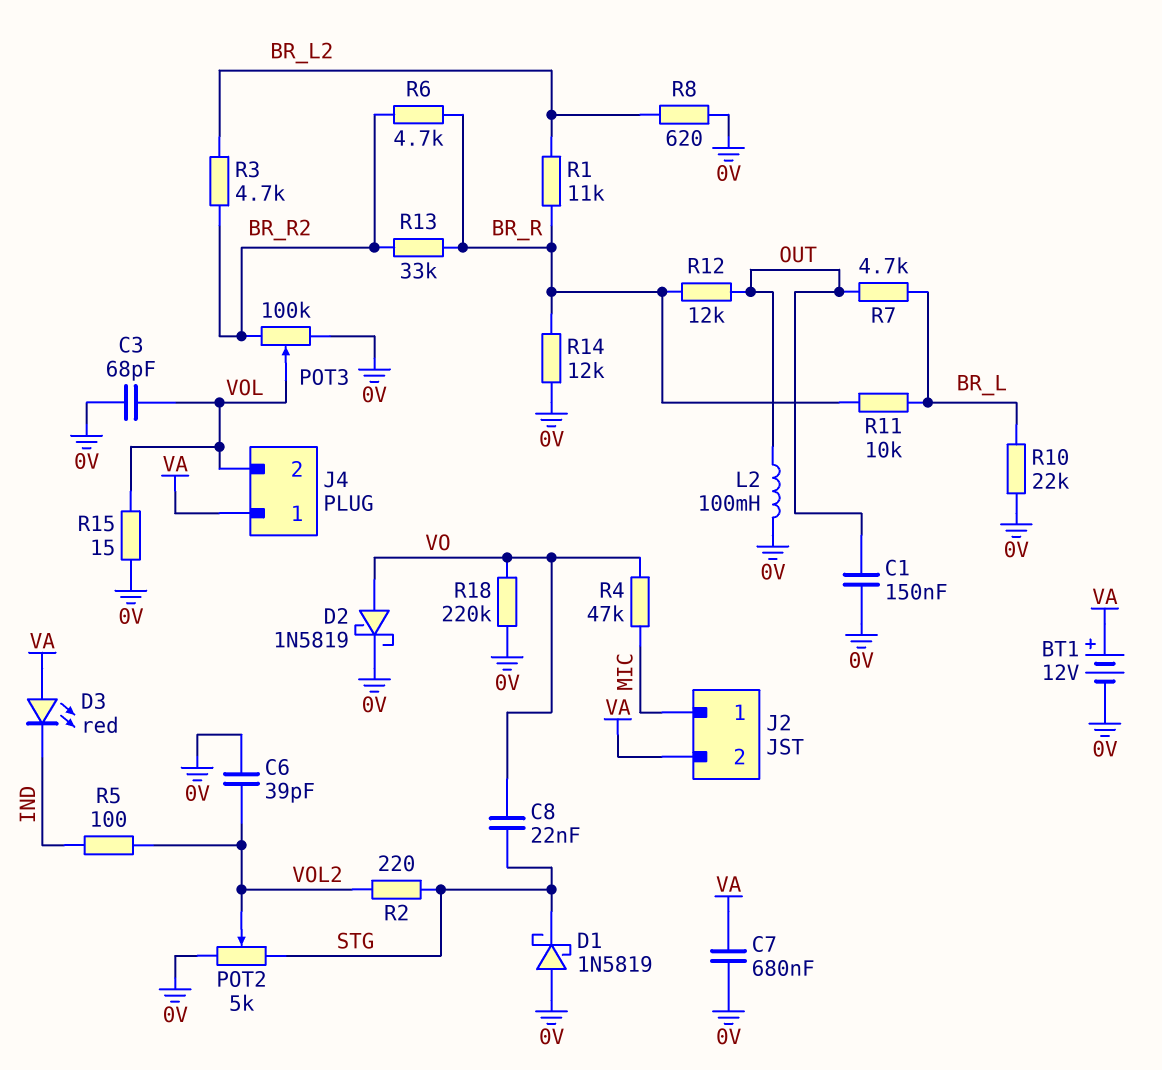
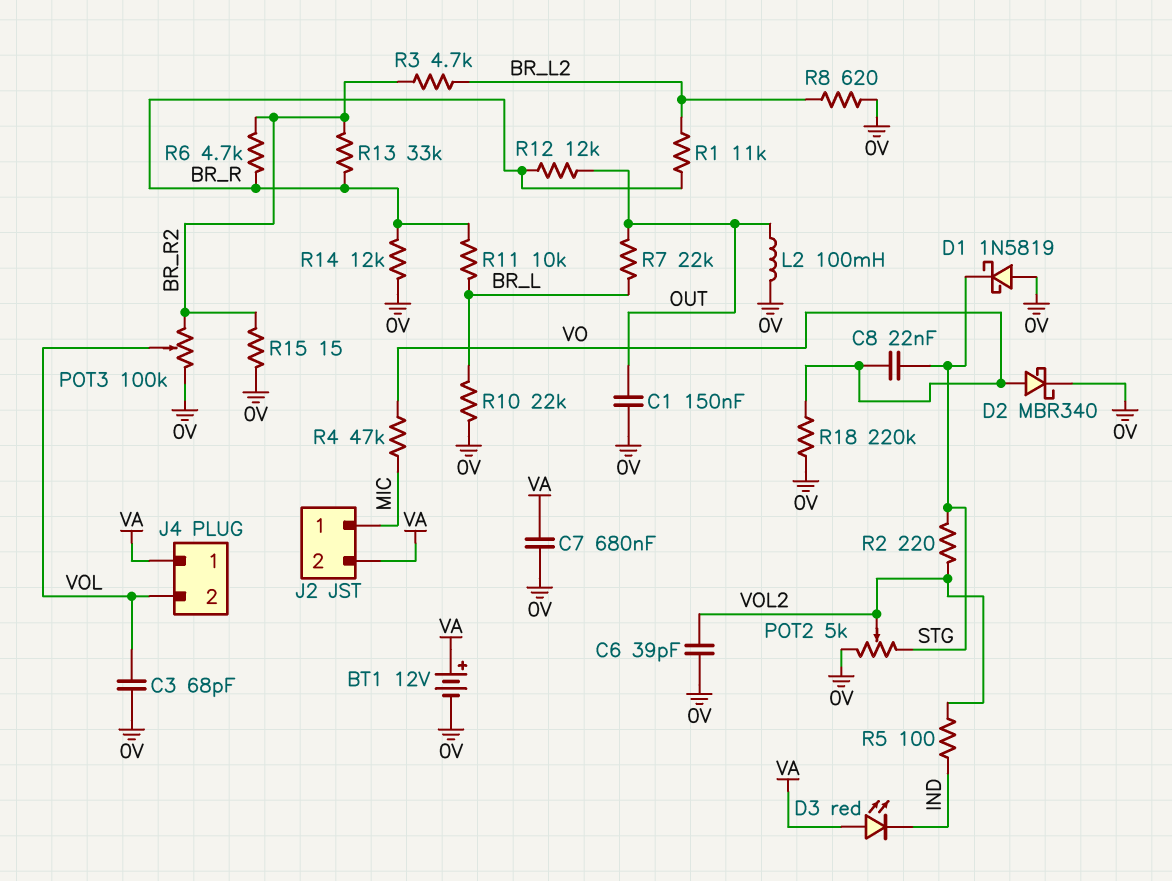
D2: schottky 1N5819 (A VO, K 0V) -> schottky MBR340 (A VO, K 0V)
R7: 4.7k (BR_L, OUT) -> 22k (BR_L, OUT)
R15: 15 (0V, VOL) -> 15 (0V, BR_R2)

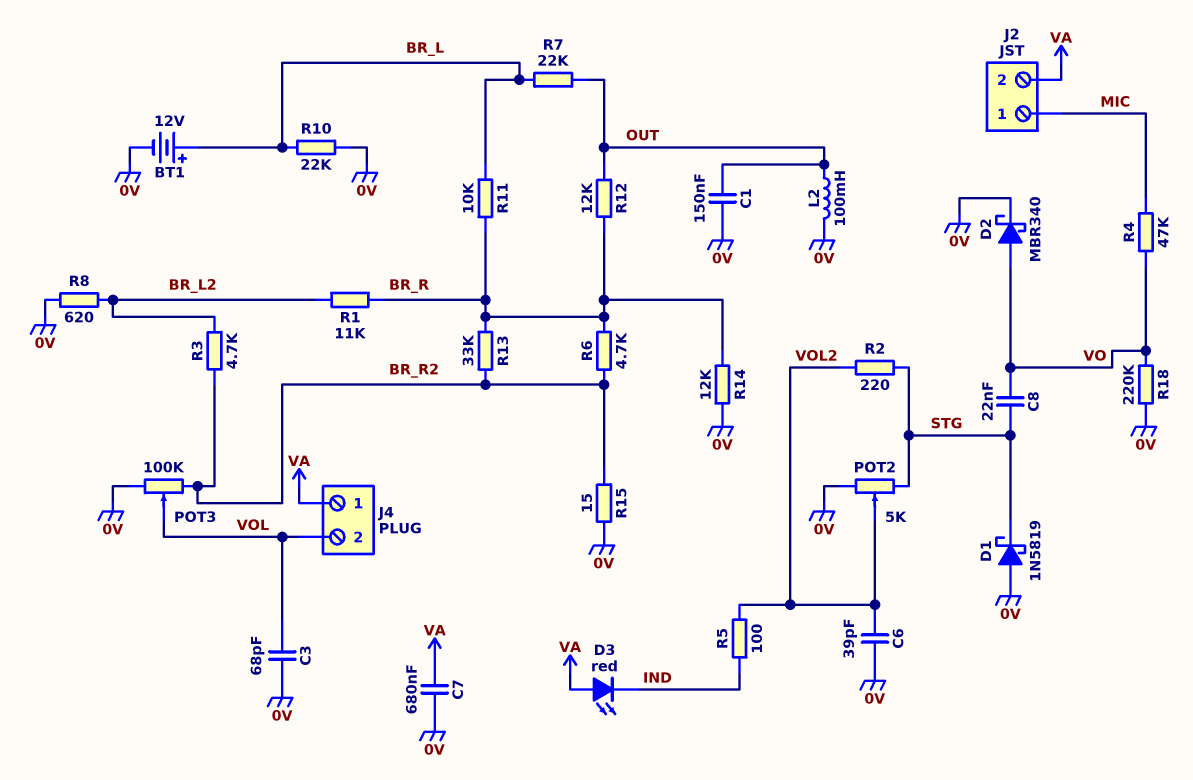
BT1: 12V (plus VA, minus 0V) -> 12V (plus BR_L, minus 0V)

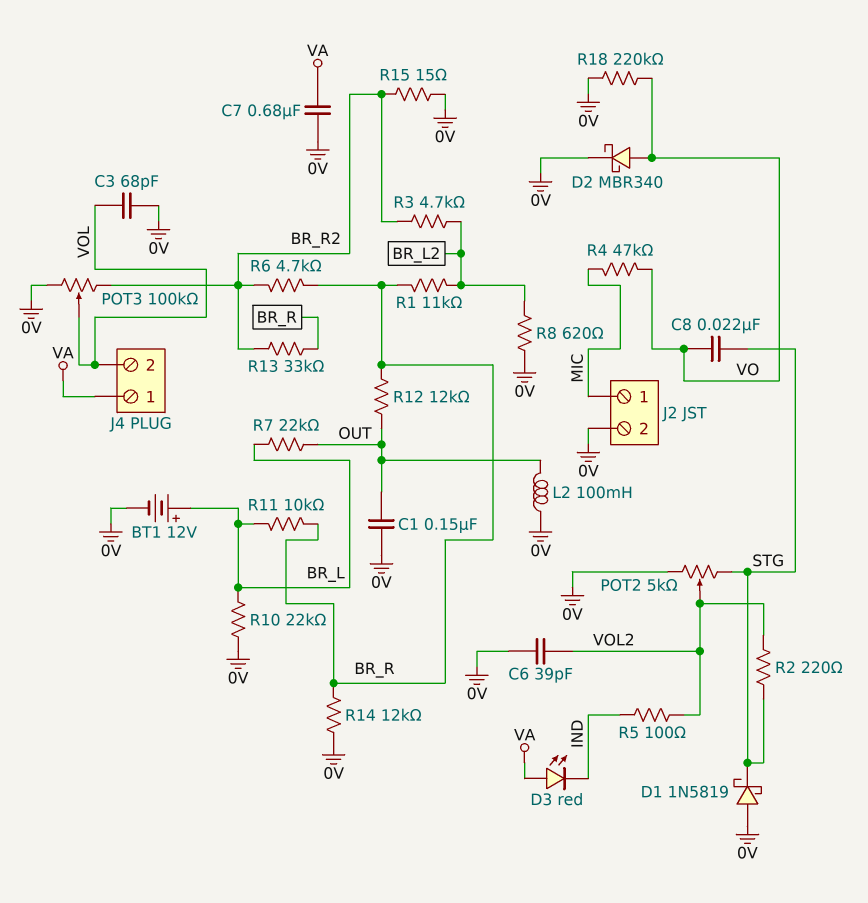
J2 pin 2: VA -> 0V

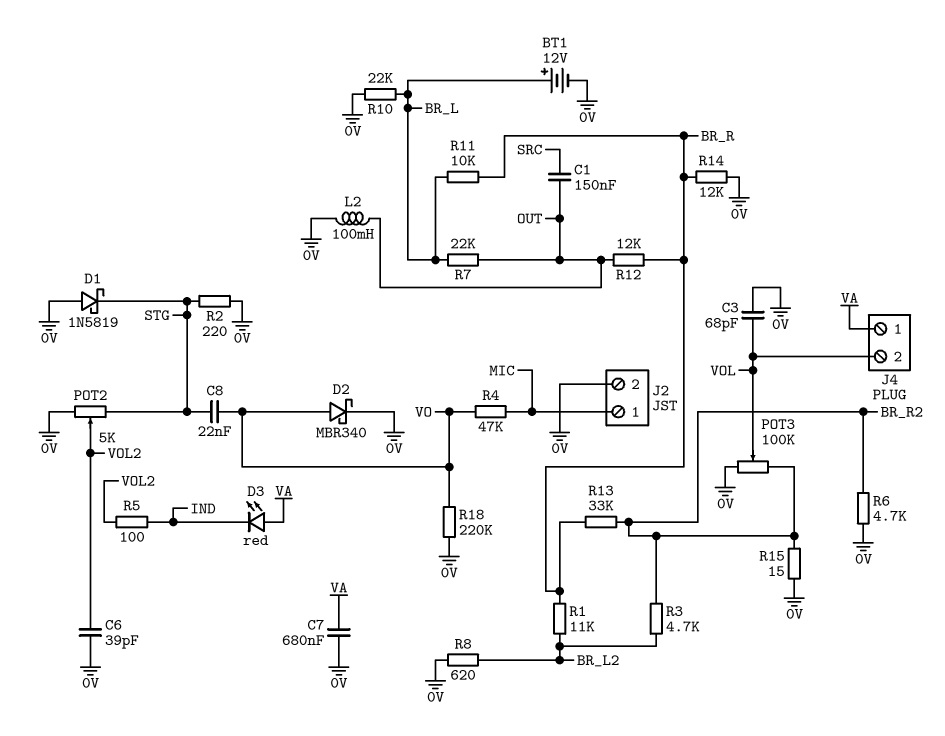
C1: 150nF (0V, OUT) -> 150nF (OUT, SRC)
R2: 220 (STG, VOL2) -> 220 (0V, STG)
R6: 4.7k (BR_R, BR_R2) -> 4.7k (0V, BR_R2)

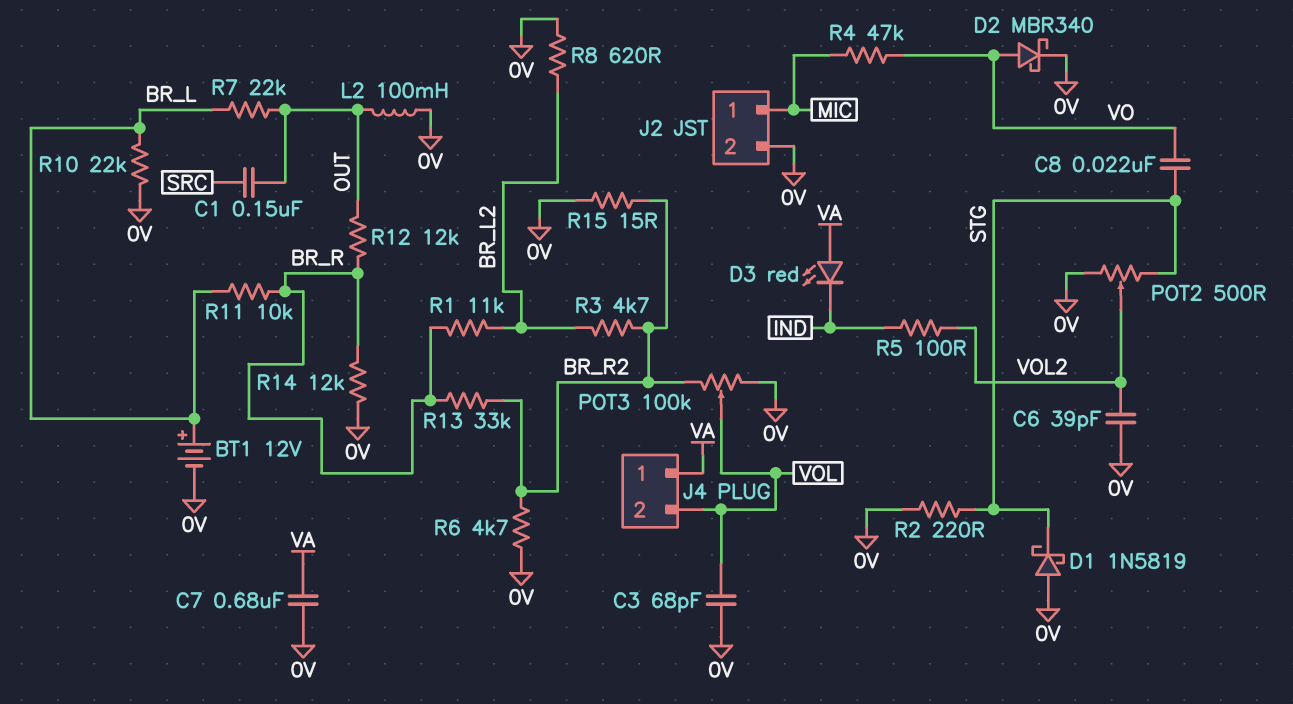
POT2: 5k (0V, STG, wiper VOL2) -> 500 (0V, STG, wiper VOL2)
R18: 220k (0V, VO) -> none

